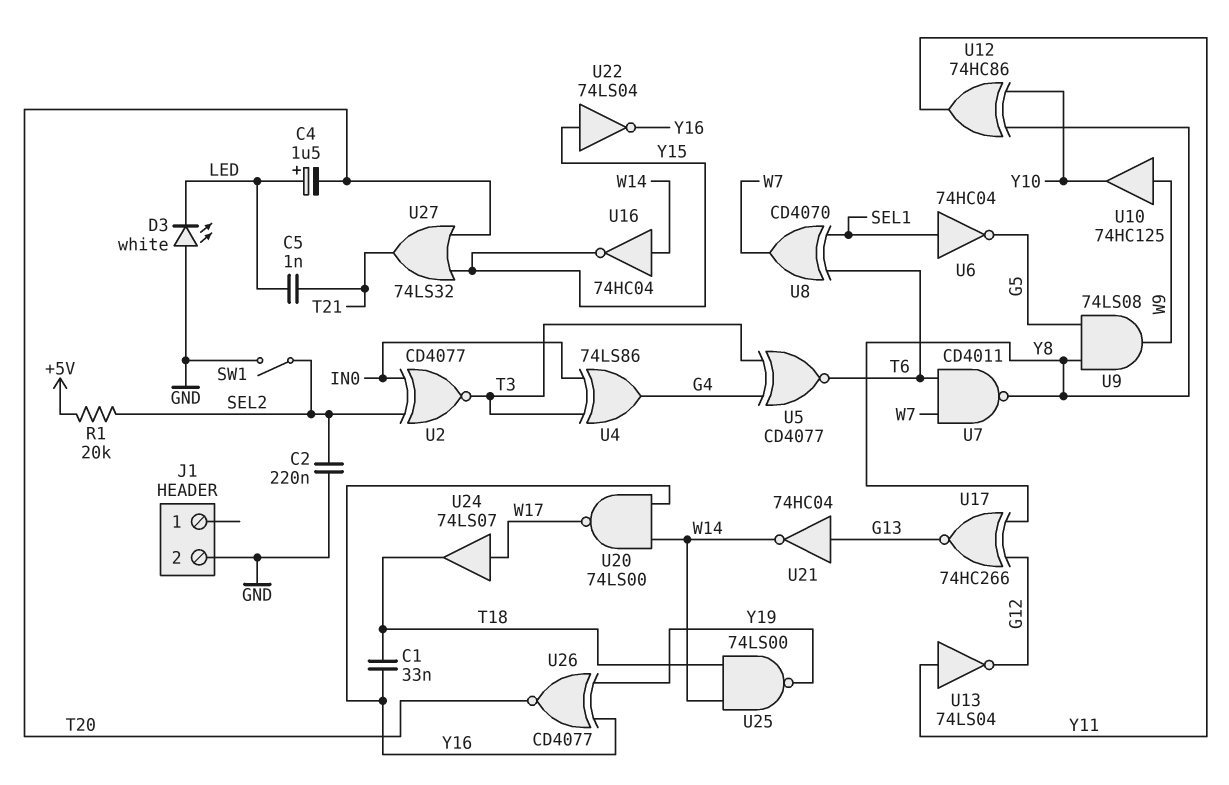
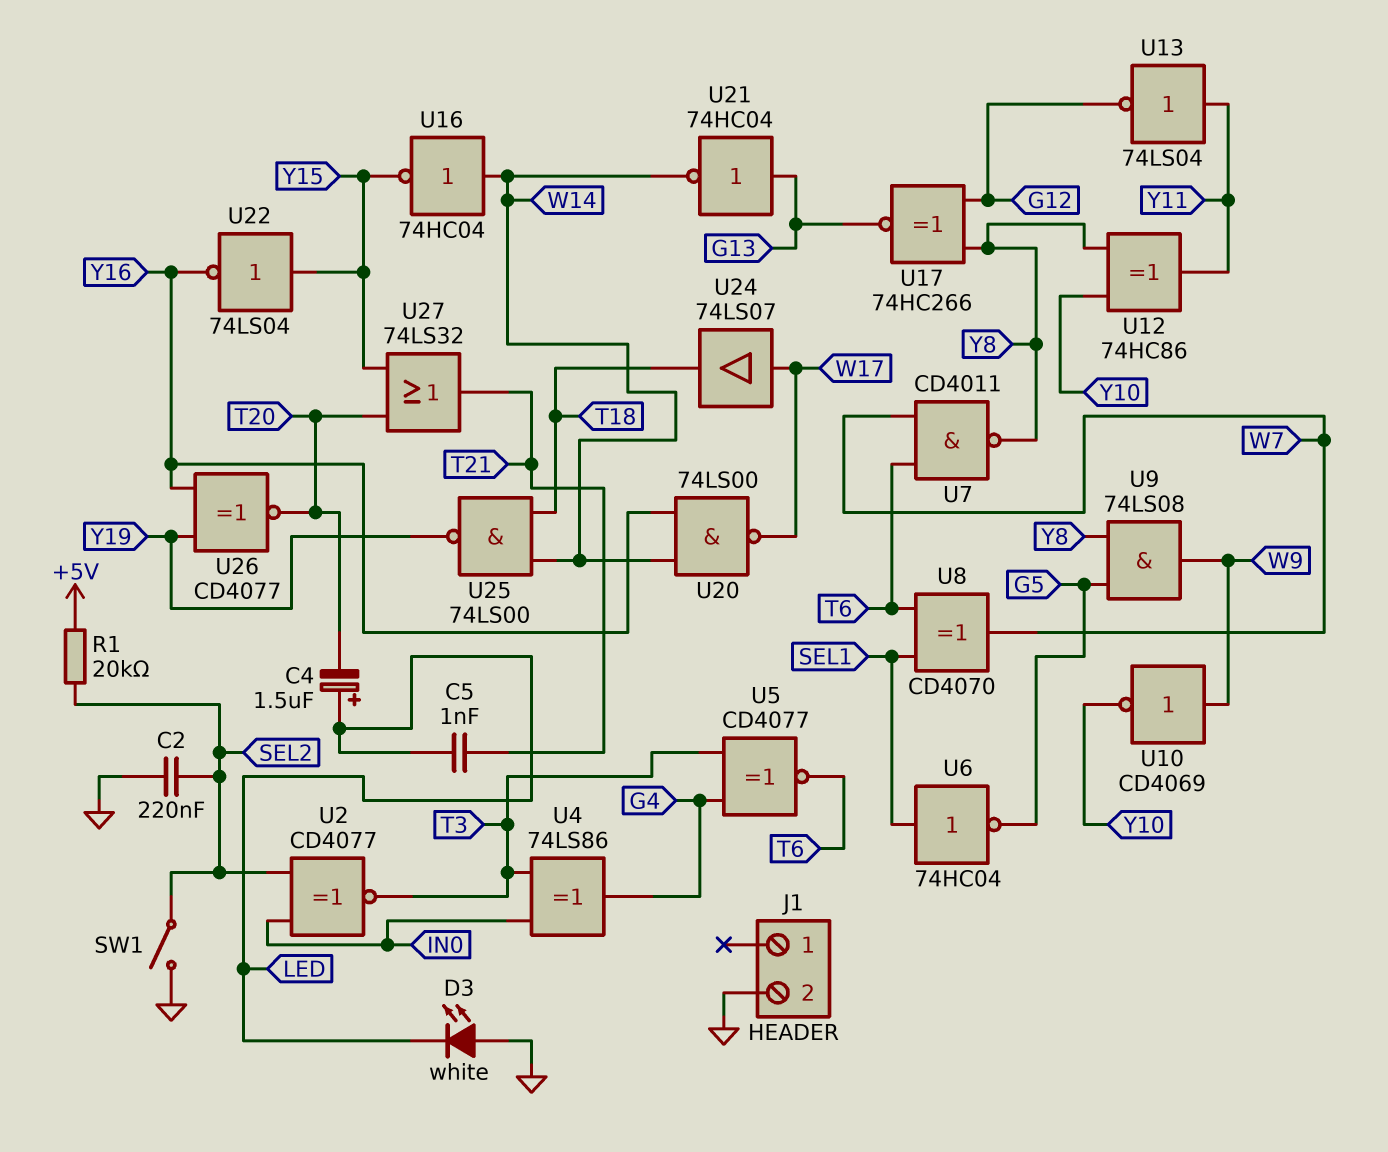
C1: 33nF (T18, Y16) -> none
U10: buffer 74HC125 (in W9, out Y10) -> NOT CD4069 (in W9, out Y10)

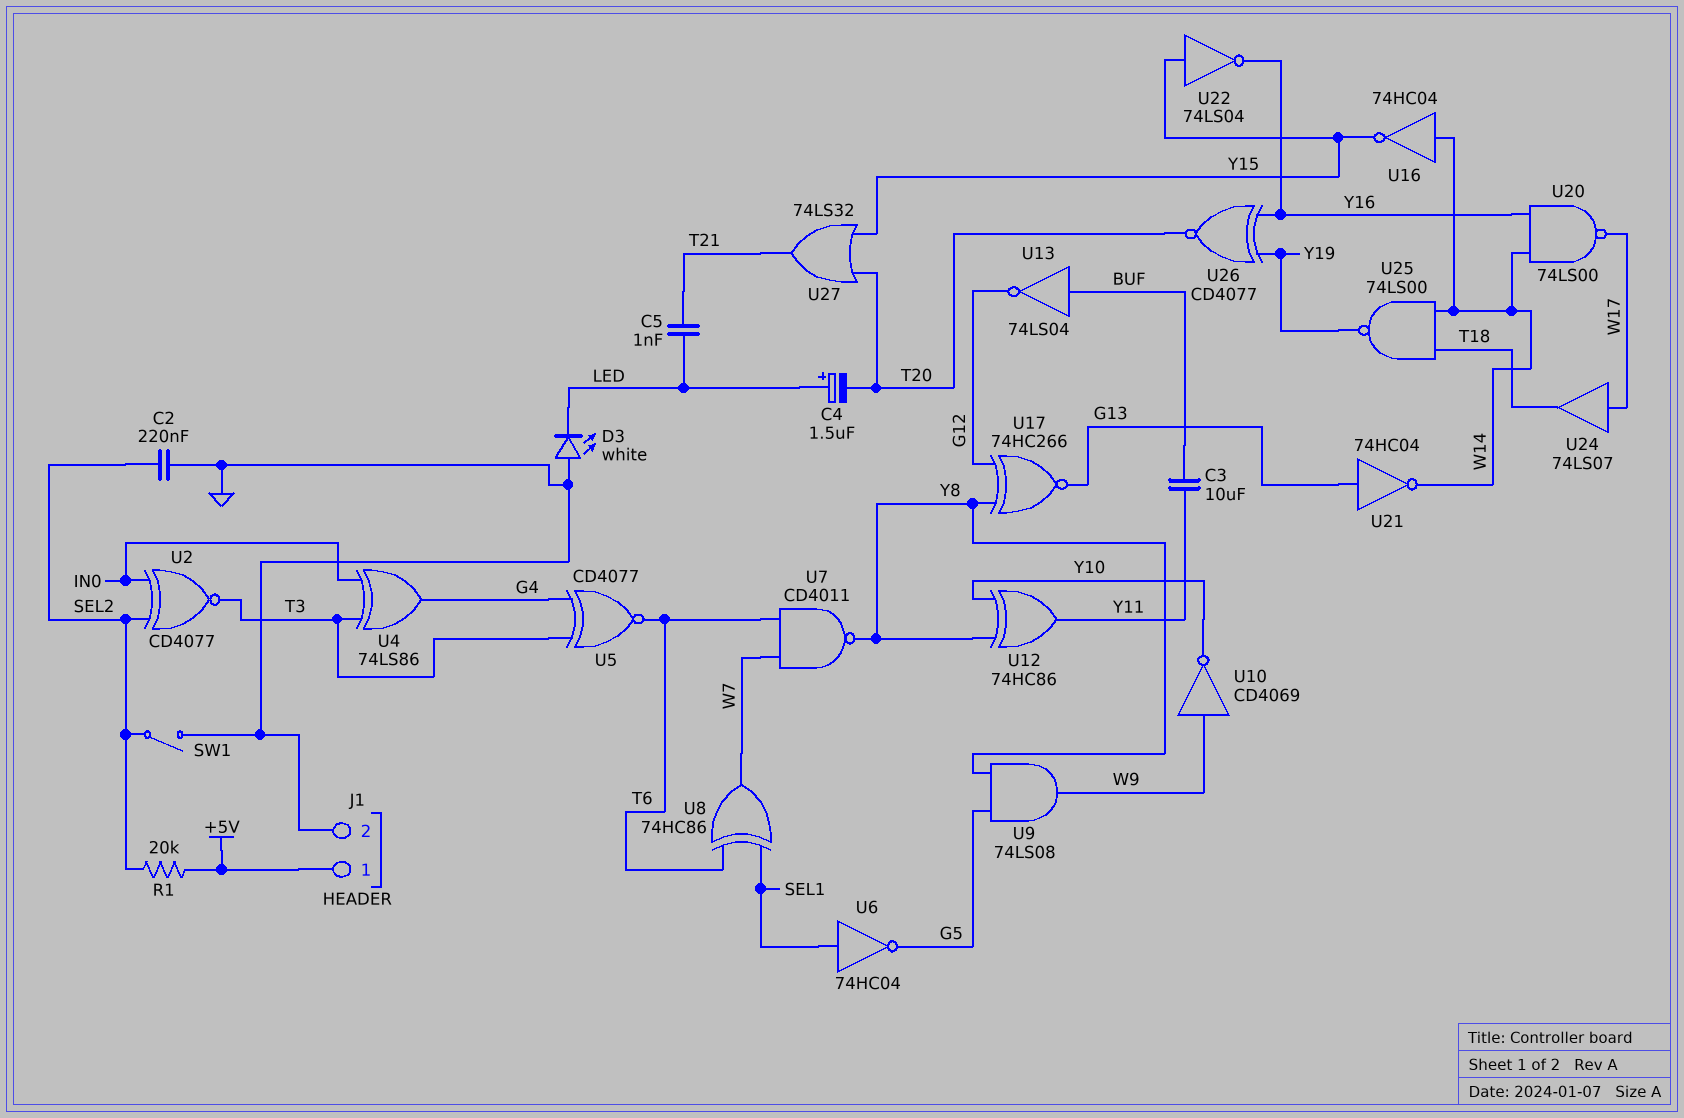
C3: none -> 10uF (BUF, Y11)
J1 pin 1: none -> +5V
U8: XOR CD4070 (in SEL1, in T6, out W7) -> XOR 74HC86 (in SEL1, in T6, out W7)
U13: NOT 74LS04 (in Y11, out G12) -> NOT 74LS04 (in BUF, out G12)

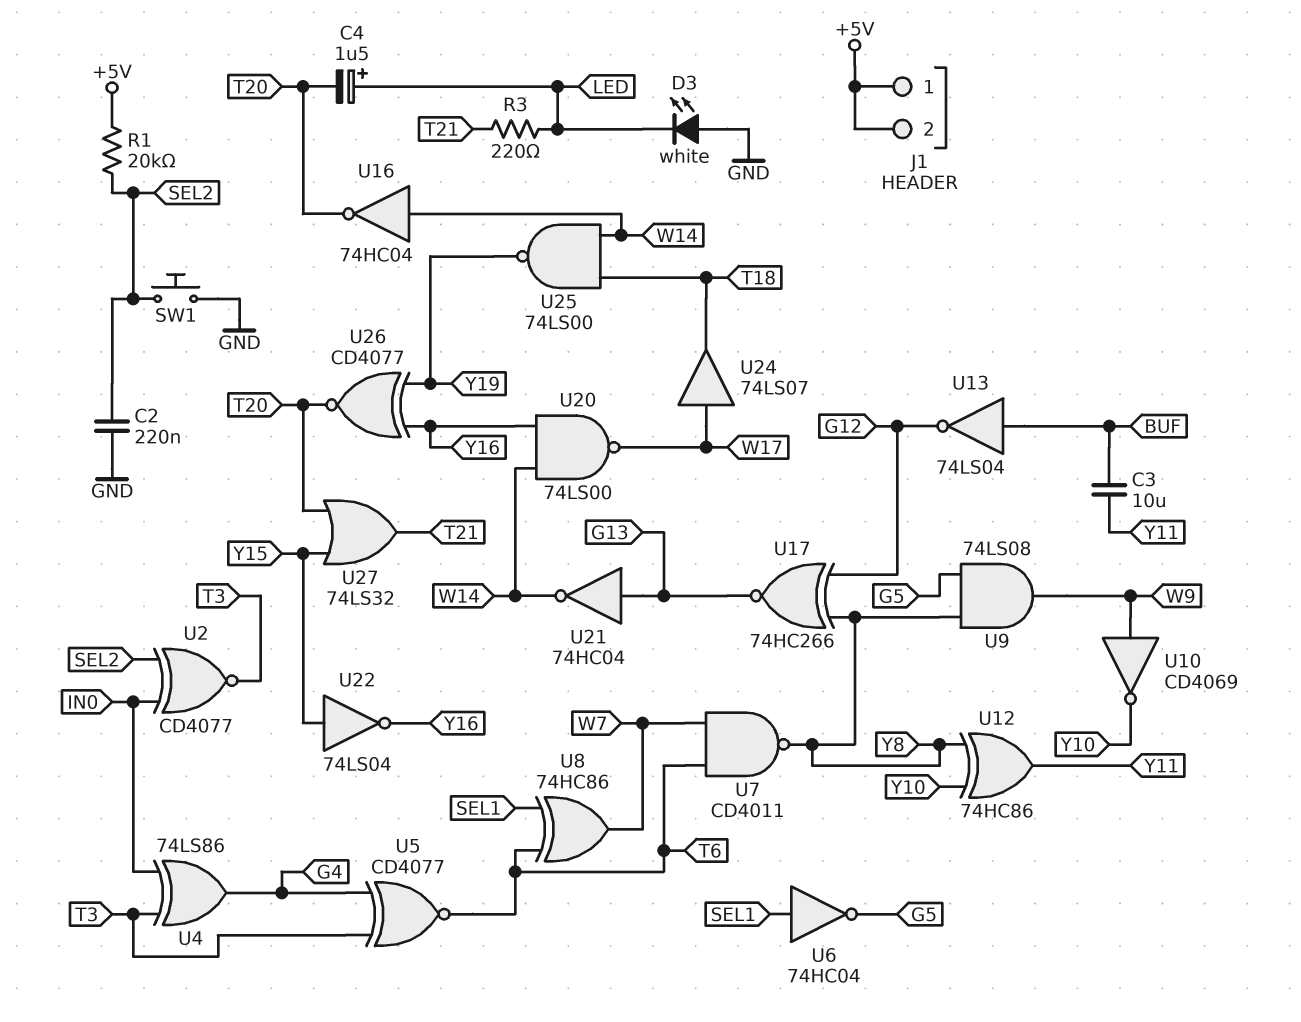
C5: 1nF (LED, T21) -> none
J1 pin 2: GND -> +5V
R3: none -> 220 (LED, T21)
SW1: switch (GND, SEL2) -> button (GND, SEL2)
U16: NOT 74HC04 (in W14, out Y15) -> NOT 74HC04 (in W14, out T20)

